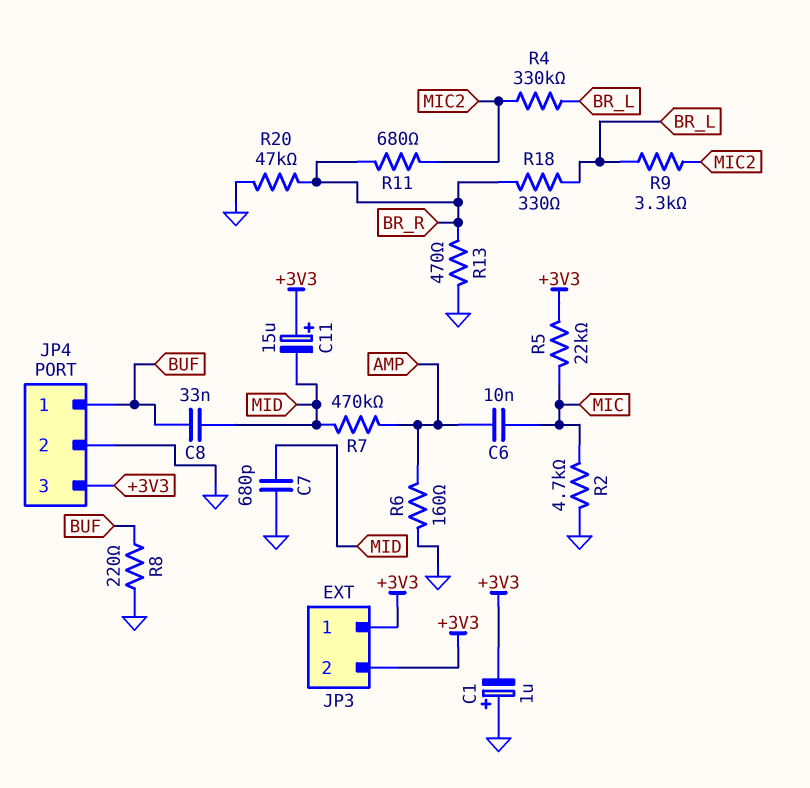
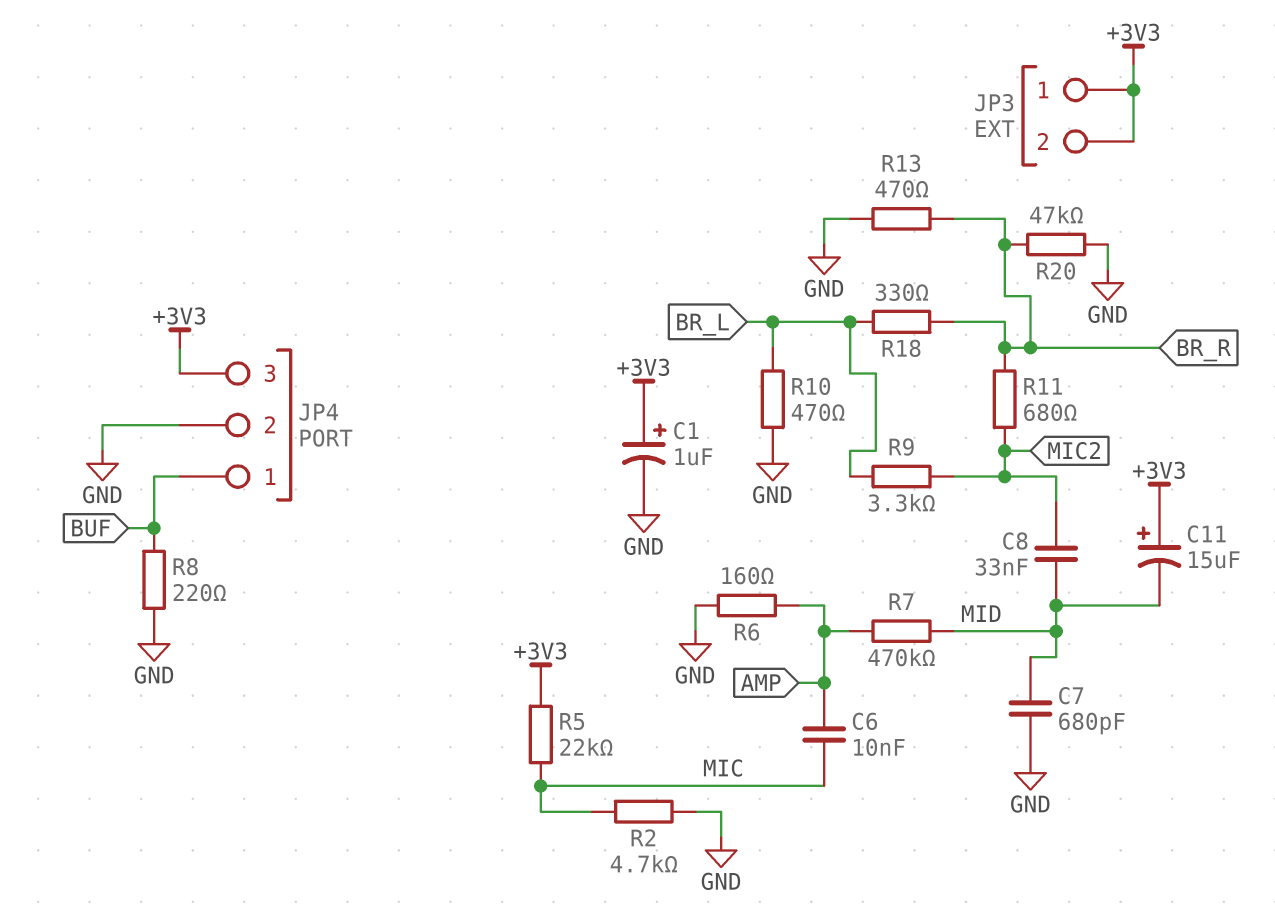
C1: 1uF (plus GND, minus +3V3) -> 1uF (plus +3V3, minus GND)
C8: 33nF (BUF, MID) -> 33nF (MIC2, MID)
R4: 330k (BR_L, MIC2) -> none
R10: none -> 470 (BR_L, GND)

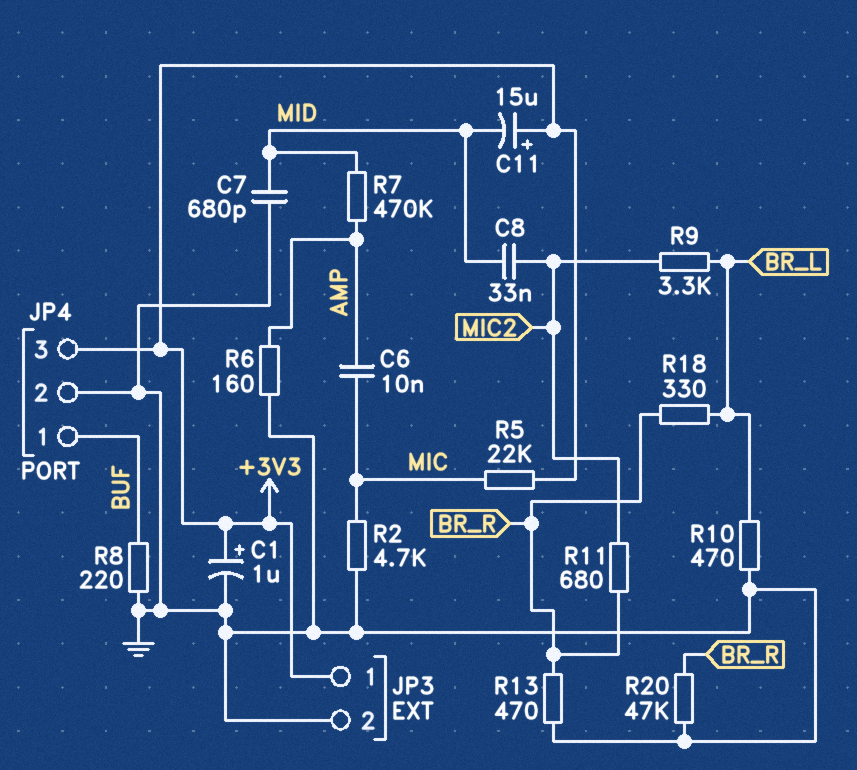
JP3 pin 2: +3V3 -> GND

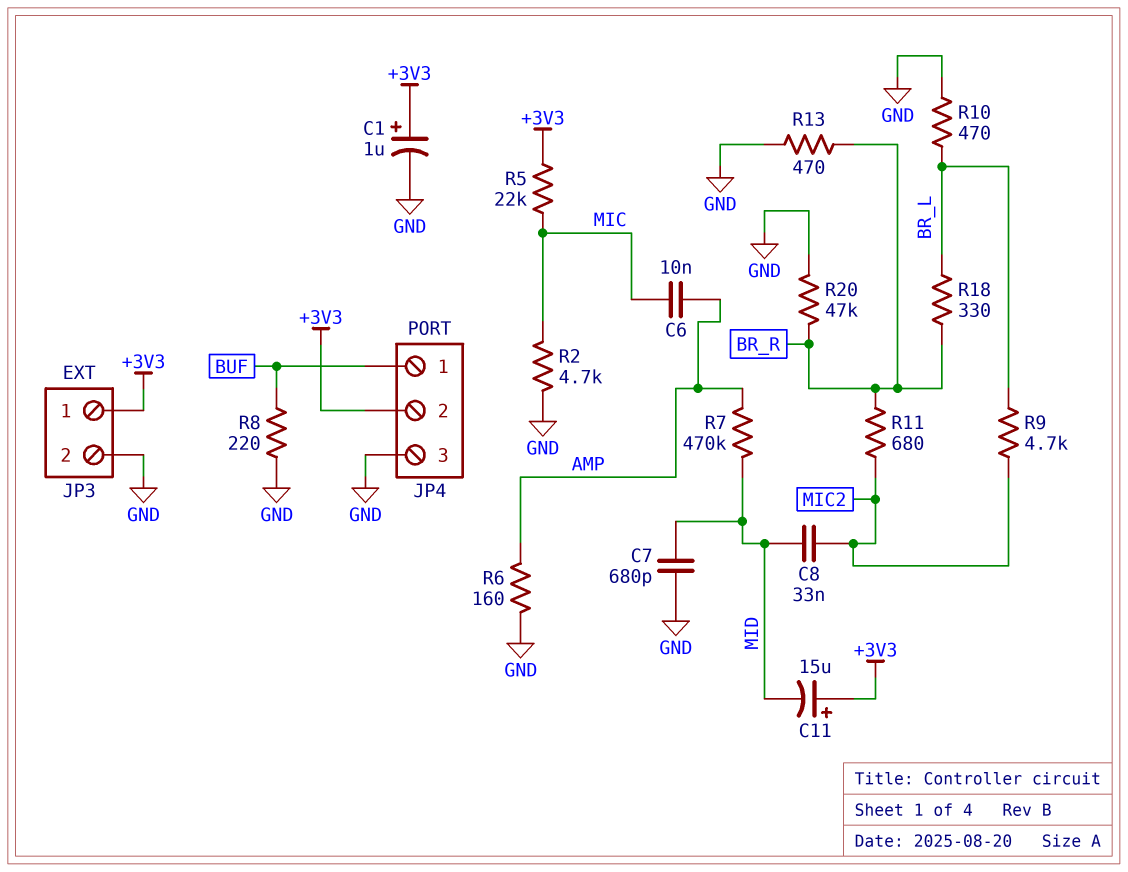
JP4 pin 2: GND -> +3V3
JP4 pin 3: +3V3 -> GND
R9: 3.3k (BR_L, MIC2) -> 4.7k (BR_L, MIC2)

